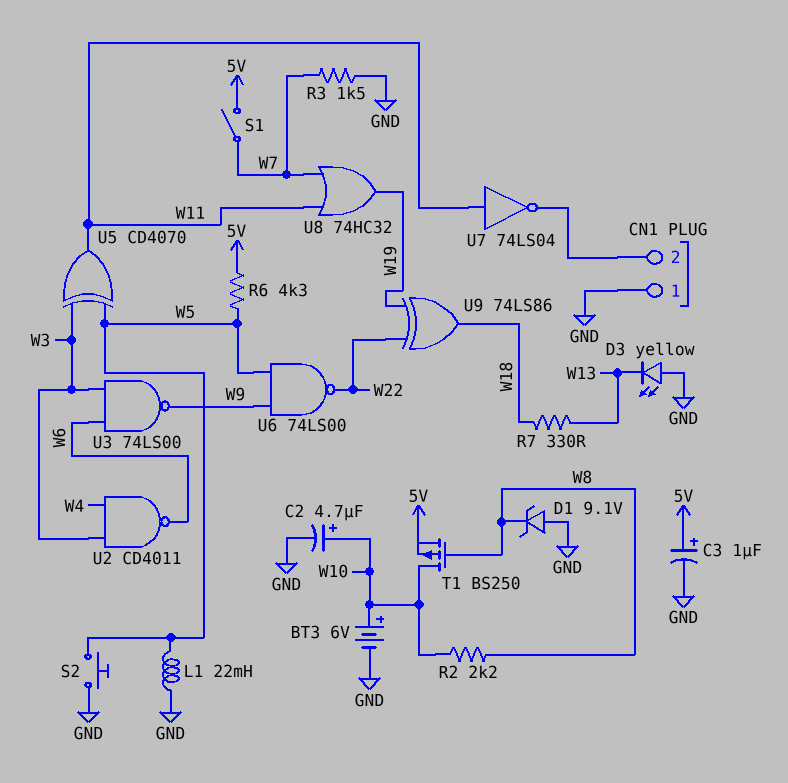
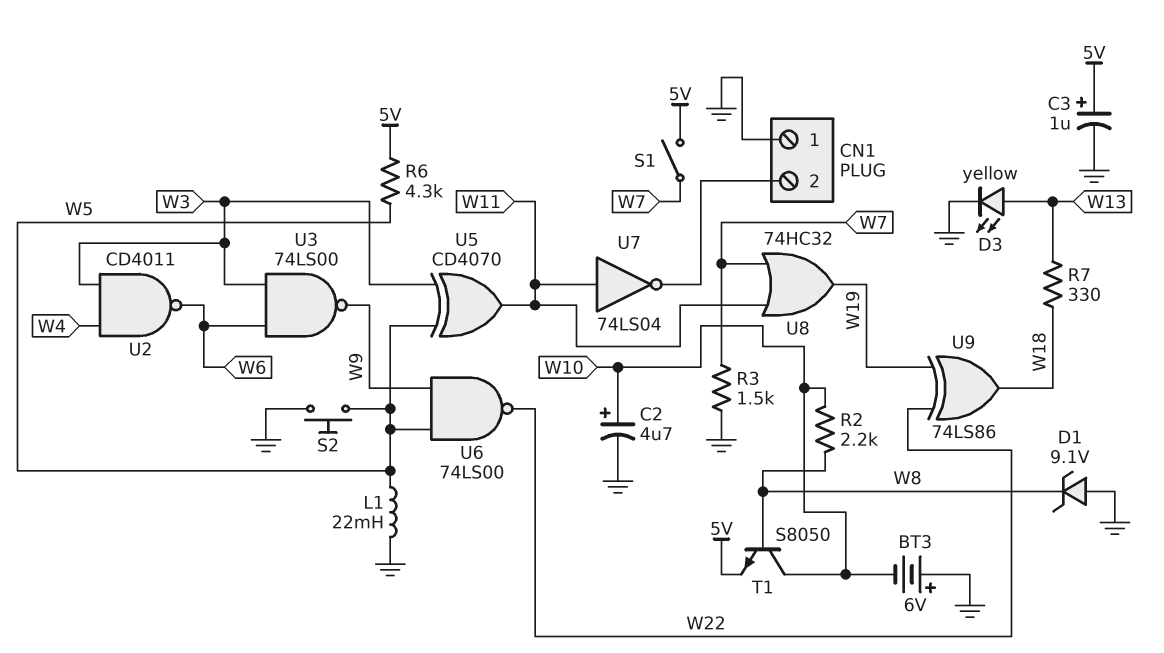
BT3: 6V (plus W10, minus GND) -> 6V (plus GND, minus W10)
D3: LED yellow (A GND, K W13) -> LED yellow (A W13, K GND)
T1: PMOS BS250 (G W8, D W10, S 5V) -> NPN S8050 (B W8, C W10, E 5V)

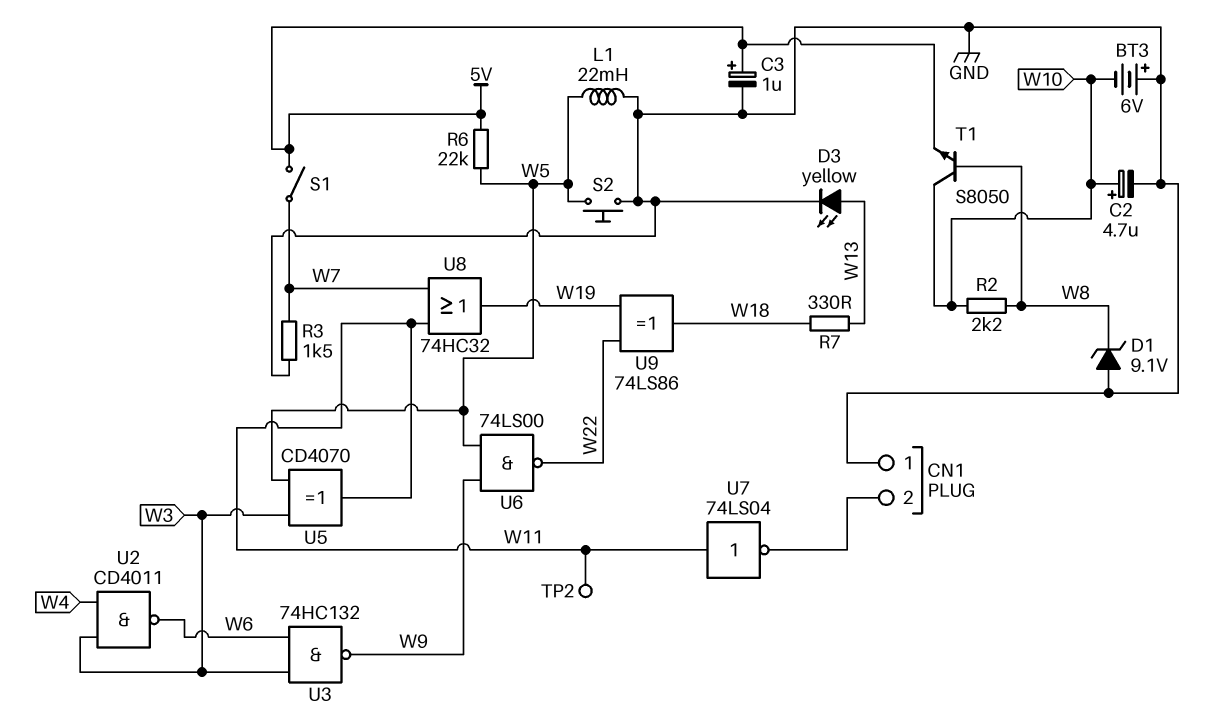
R6: 4.3k (5V, W5) -> 22k (5V, W5)
TP2: none -> test point (W11)
U3: NAND 74LS00 (in W3, in W6, out W9) -> NAND 74HC132 (in W3, in W6, out W9)

